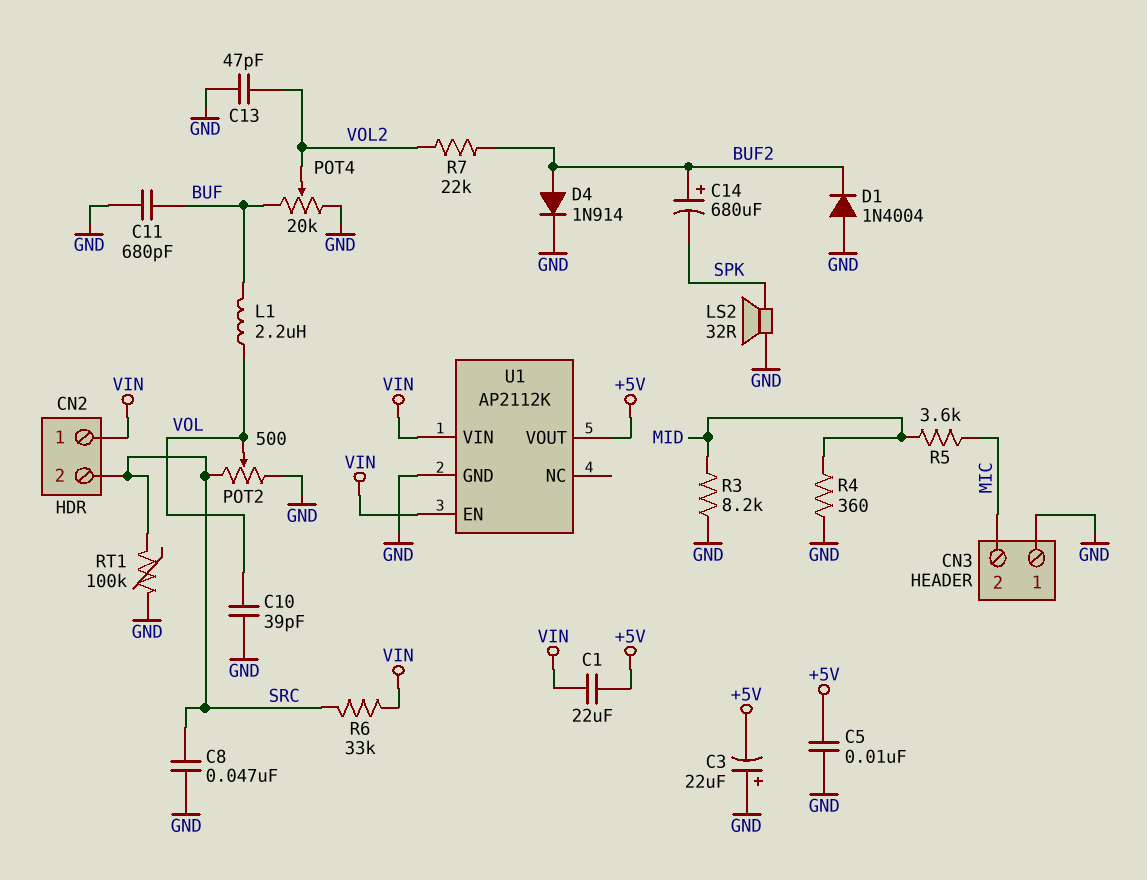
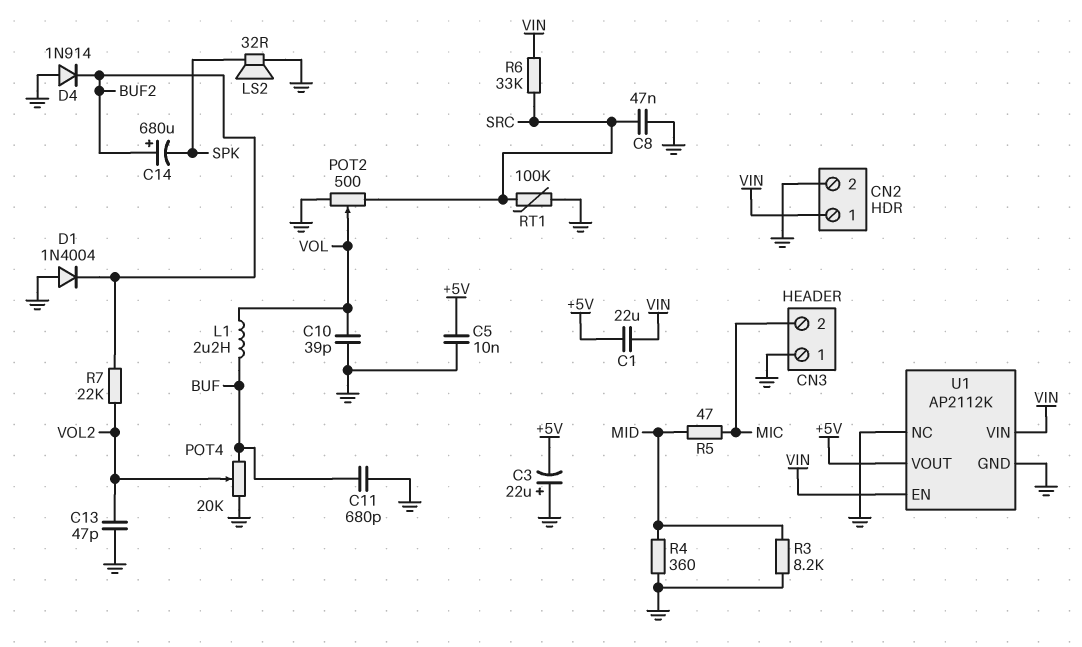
CN2 pin 2: SRC -> GND
D4: diode 1N914 (A BUF2, K GND) -> diode 1N914 (A GND, K BUF2)
R5: 3.6k (MIC, MID) -> 47 (MIC, MID)
U1 pin NC: none -> GND

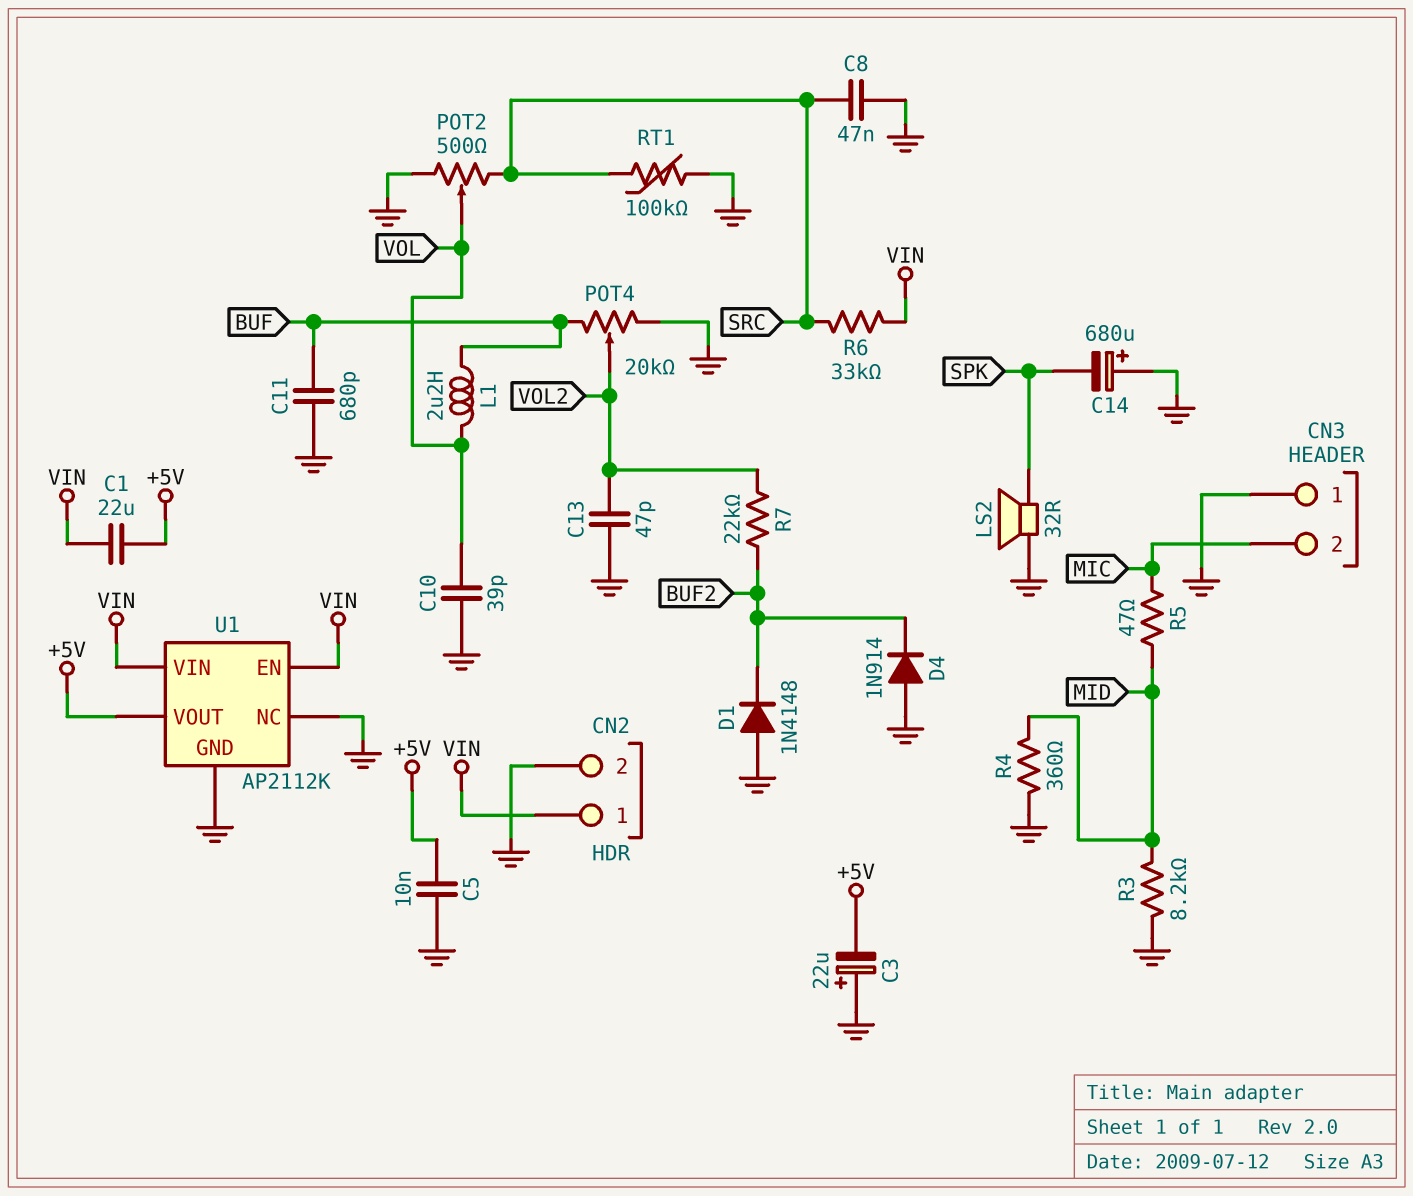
C14: 680uF (plus BUF2, minus SPK) -> 680uF (plus GND, minus SPK)
D1: diode 1N4004 (A GND, K BUF2) -> diode 1N4148 (A GND, K BUF2)

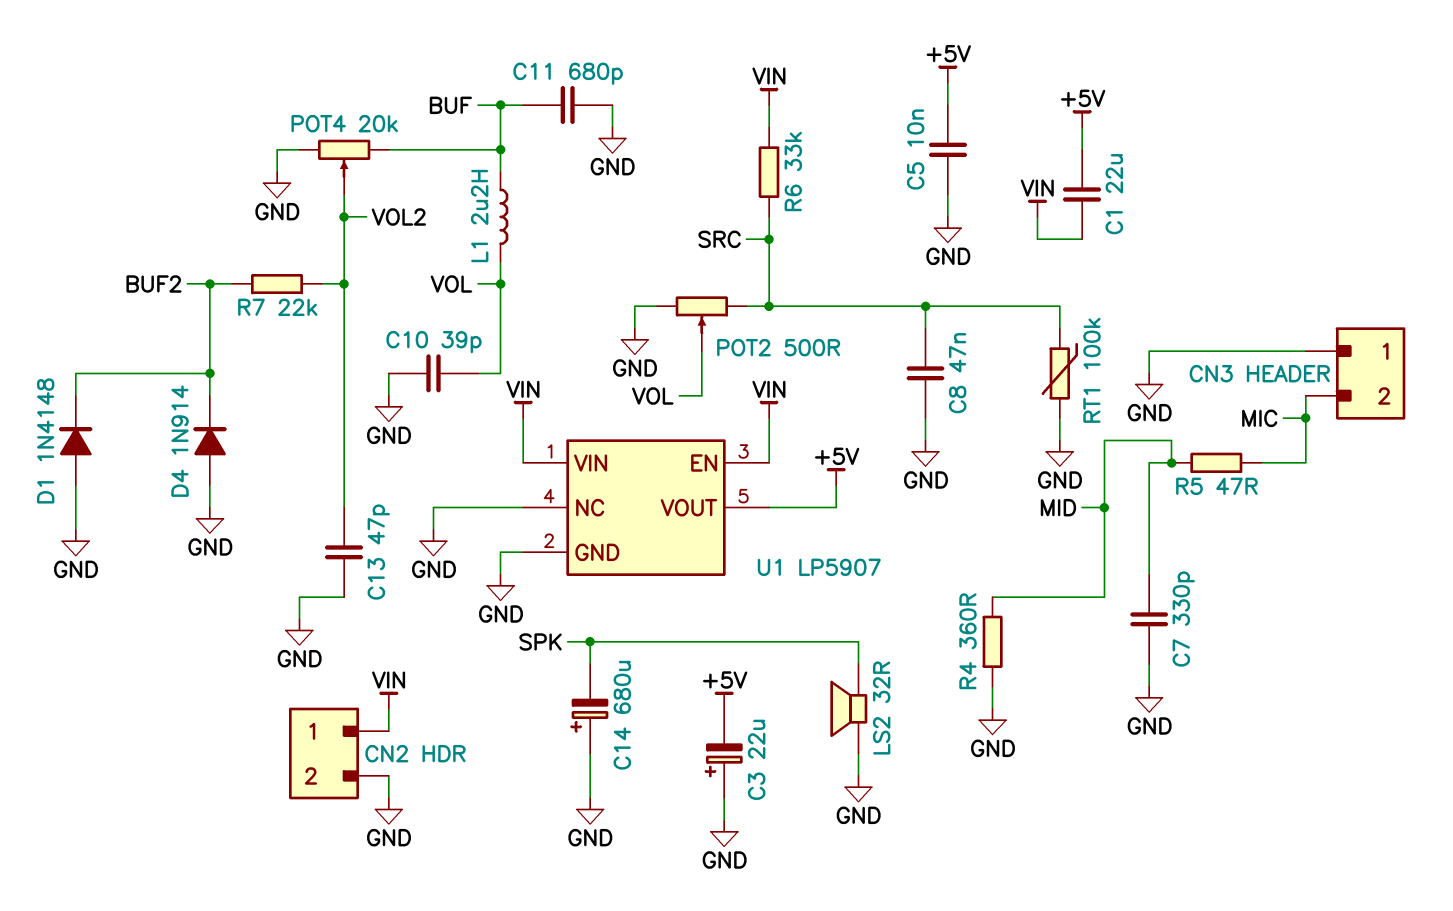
C7: none -> 330pF (GND, MID)
R3: 8.2k (GND, MID) -> none
U1: AP2112K -> LP5907

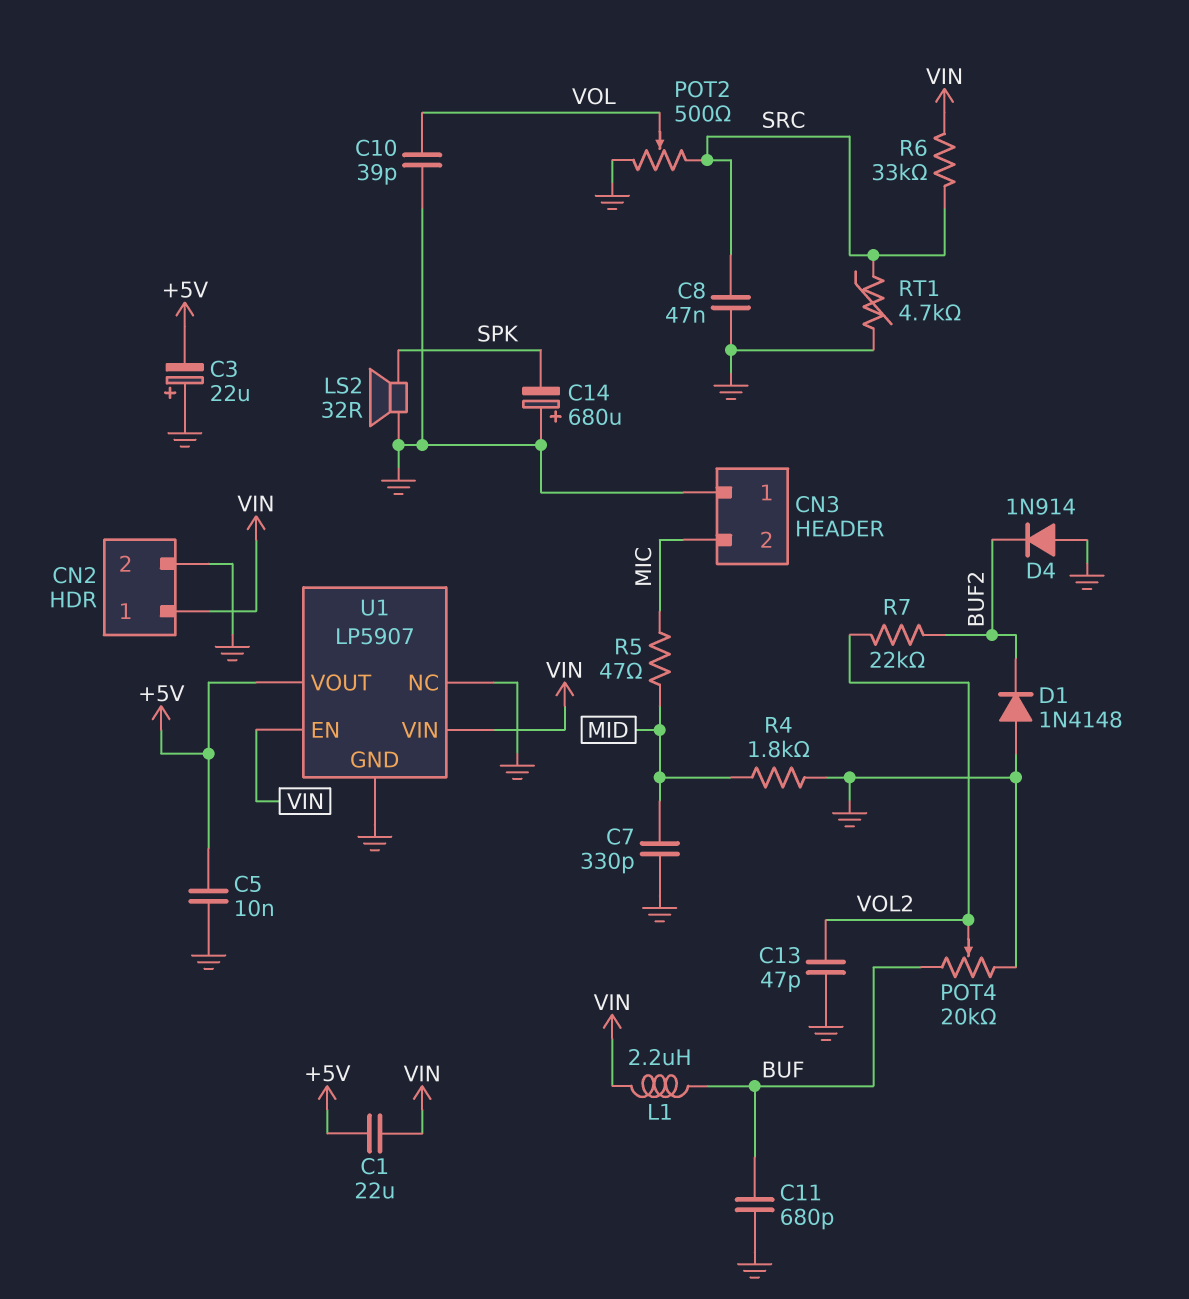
L1: 2.2uH (BUF, VOL) -> 2.2uH (BUF, VIN)
R4: 360 (GND, MID) -> 1.8k (GND, MID)
RT1: 100k (GND, SRC) -> 4.7k (GND, SRC)

